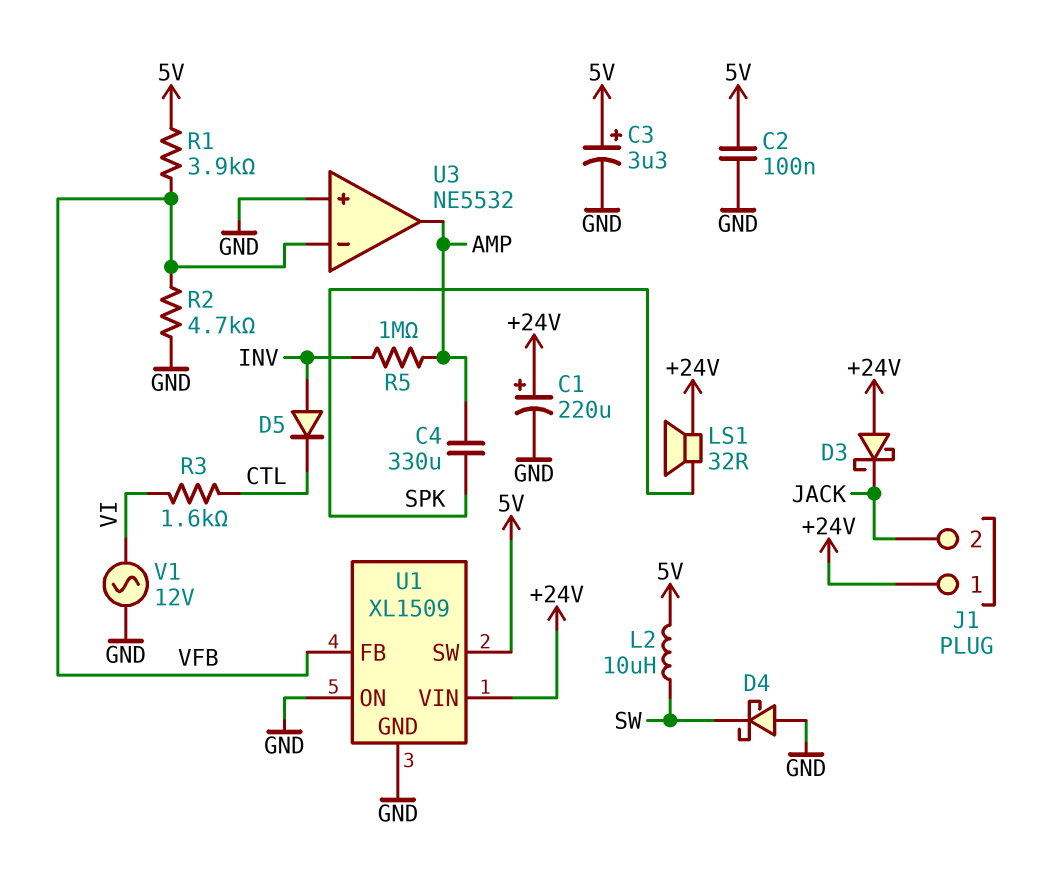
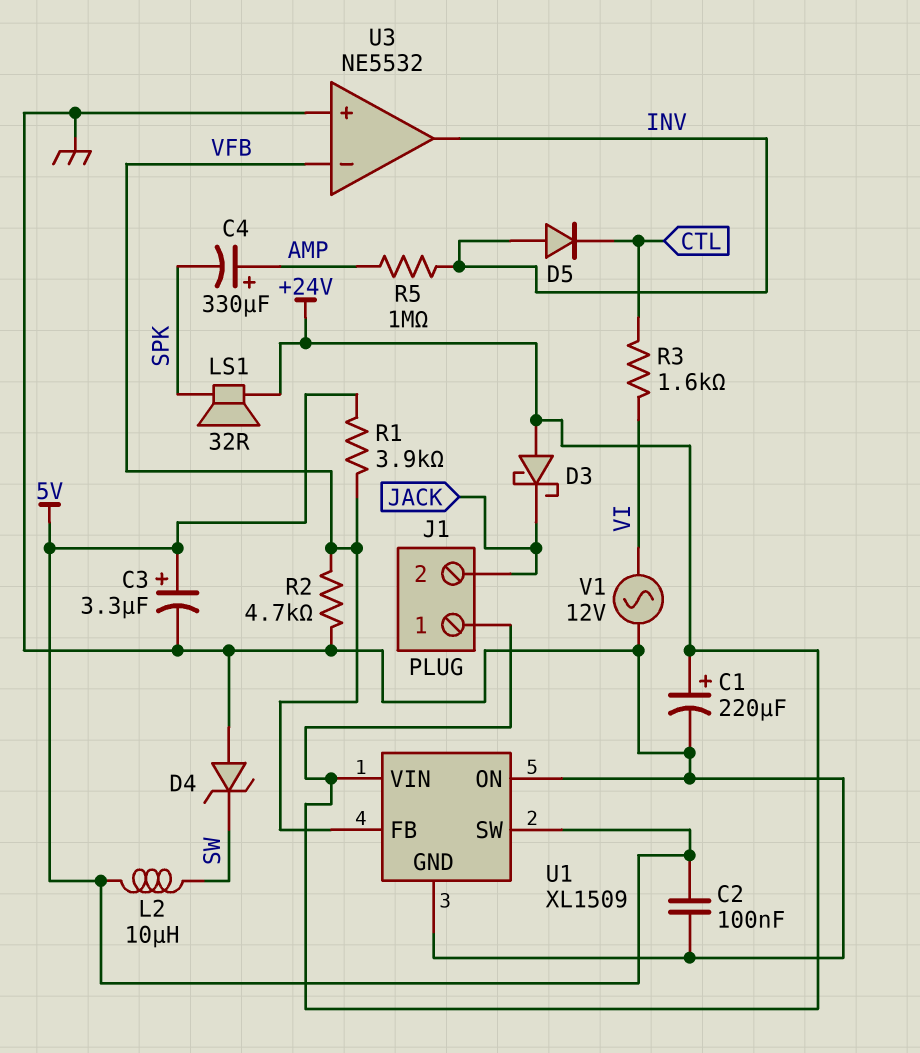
C4: 330uF (AMP, SPK) -> 330uF (plus AMP, minus SPK)
D4: schottky (A GND, K SW) -> zener (A GND, K SW)
U3 pin out: AMP -> INV

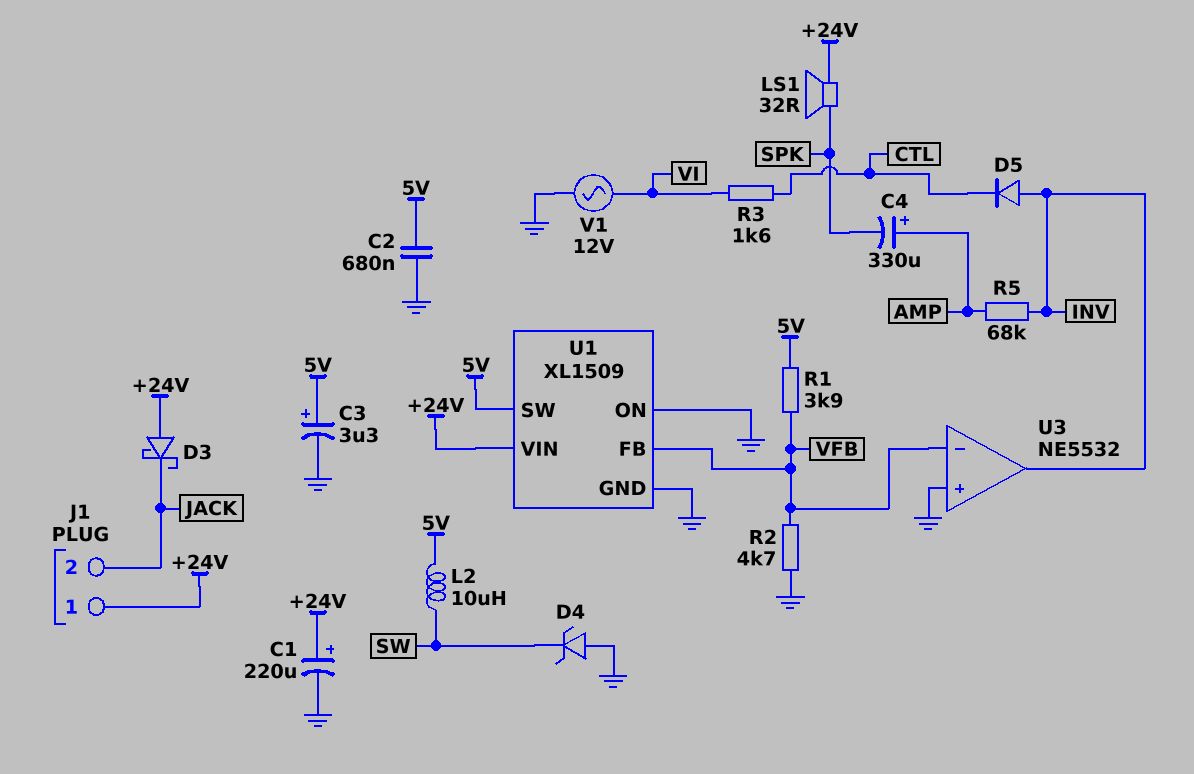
C2: 100nF (5V, GND) -> 680nF (5V, GND)
R5: 1M (AMP, INV) -> 68k (AMP, INV)

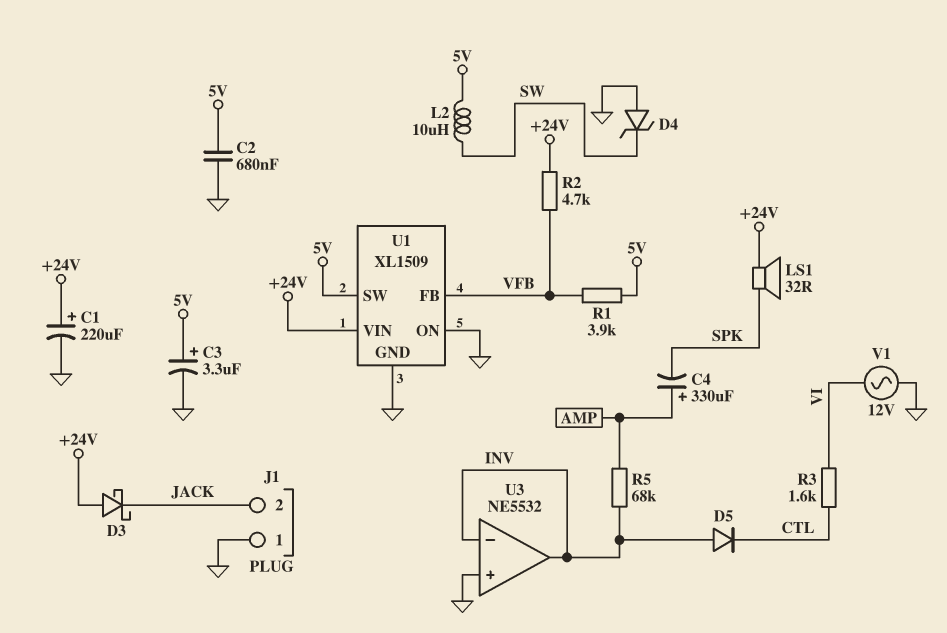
J1 pin 1: +24V -> GND
R2: 4.7k (GND, VFB) -> 4.7k (+24V, VFB)
U3 pin in-: VFB -> INV

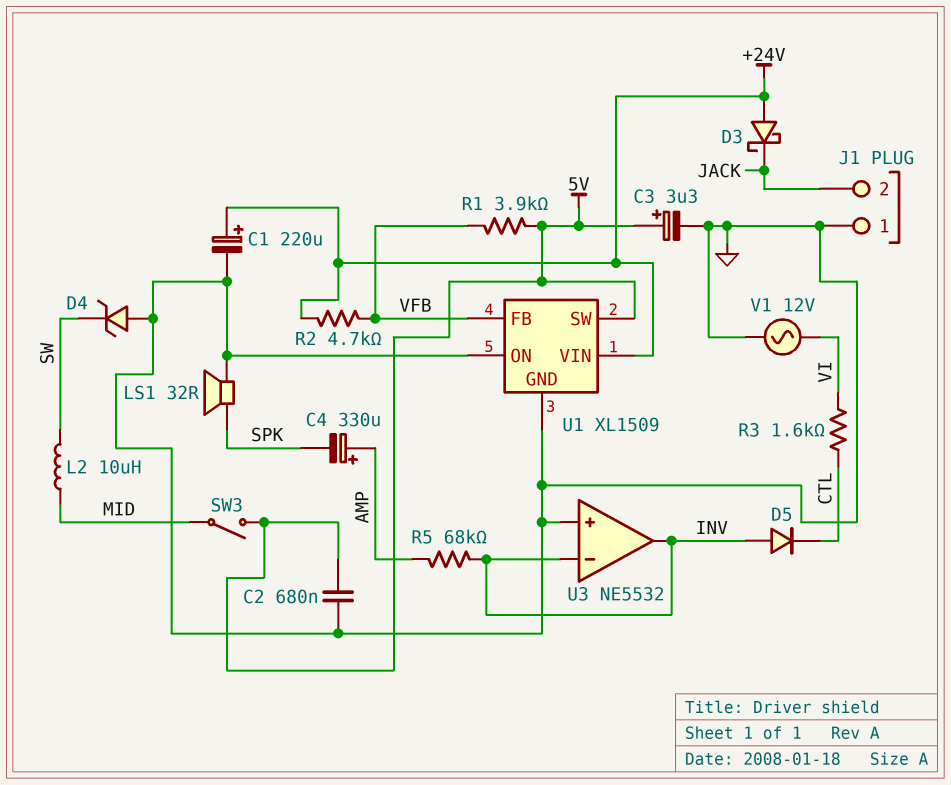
L2: 10uH (5V, SW) -> 10uH (MID, SW)
LS1: speaker 32R (+24V, SPK) -> speaker 32R (GND, SPK)
SW3: none -> switch (5V, MID)

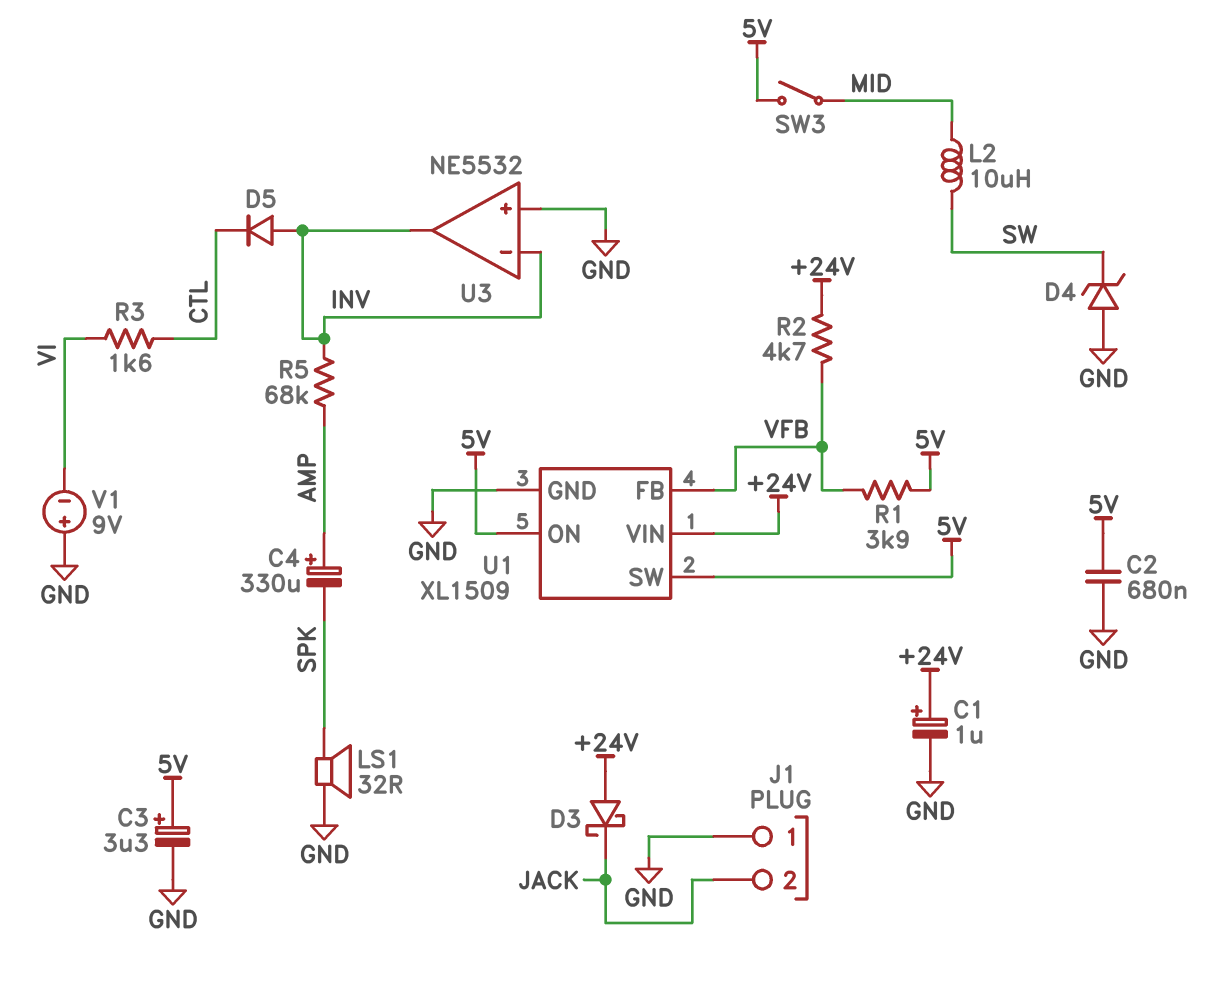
C1: 220uF (plus +24V, minus GND) -> 1uF (plus +24V, minus GND)
U1 pin ON: GND -> 5V
V1: AC 12V (GND, VI) -> 9V (plus GND, minus VI)

